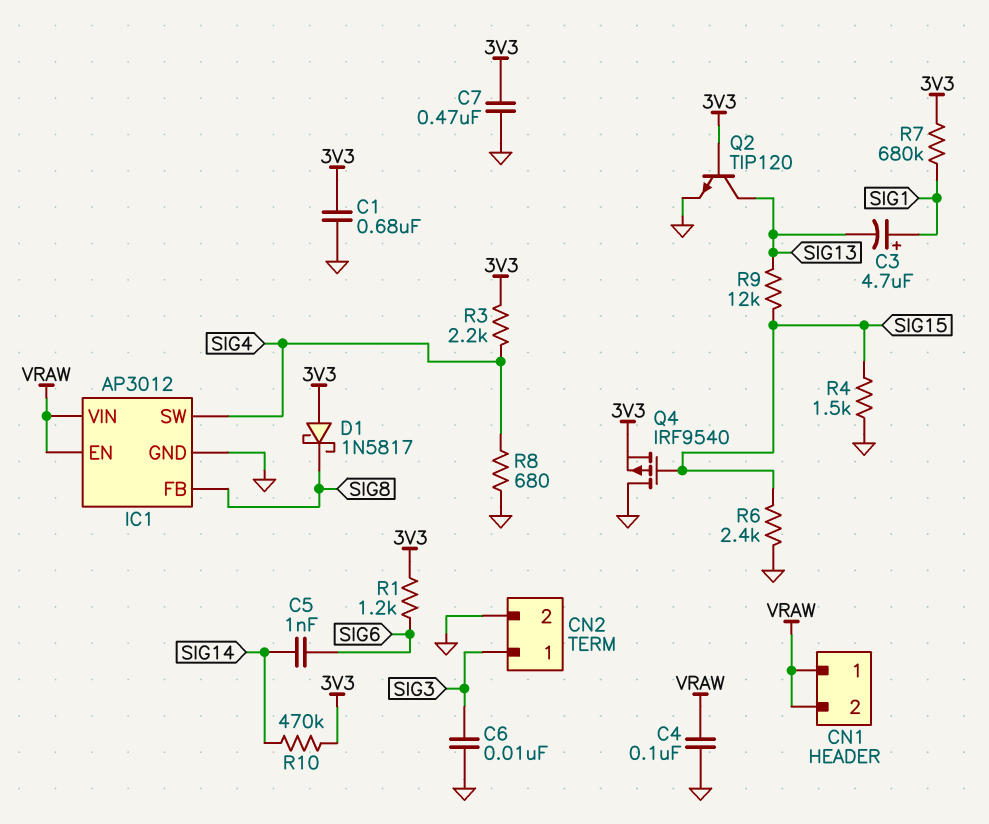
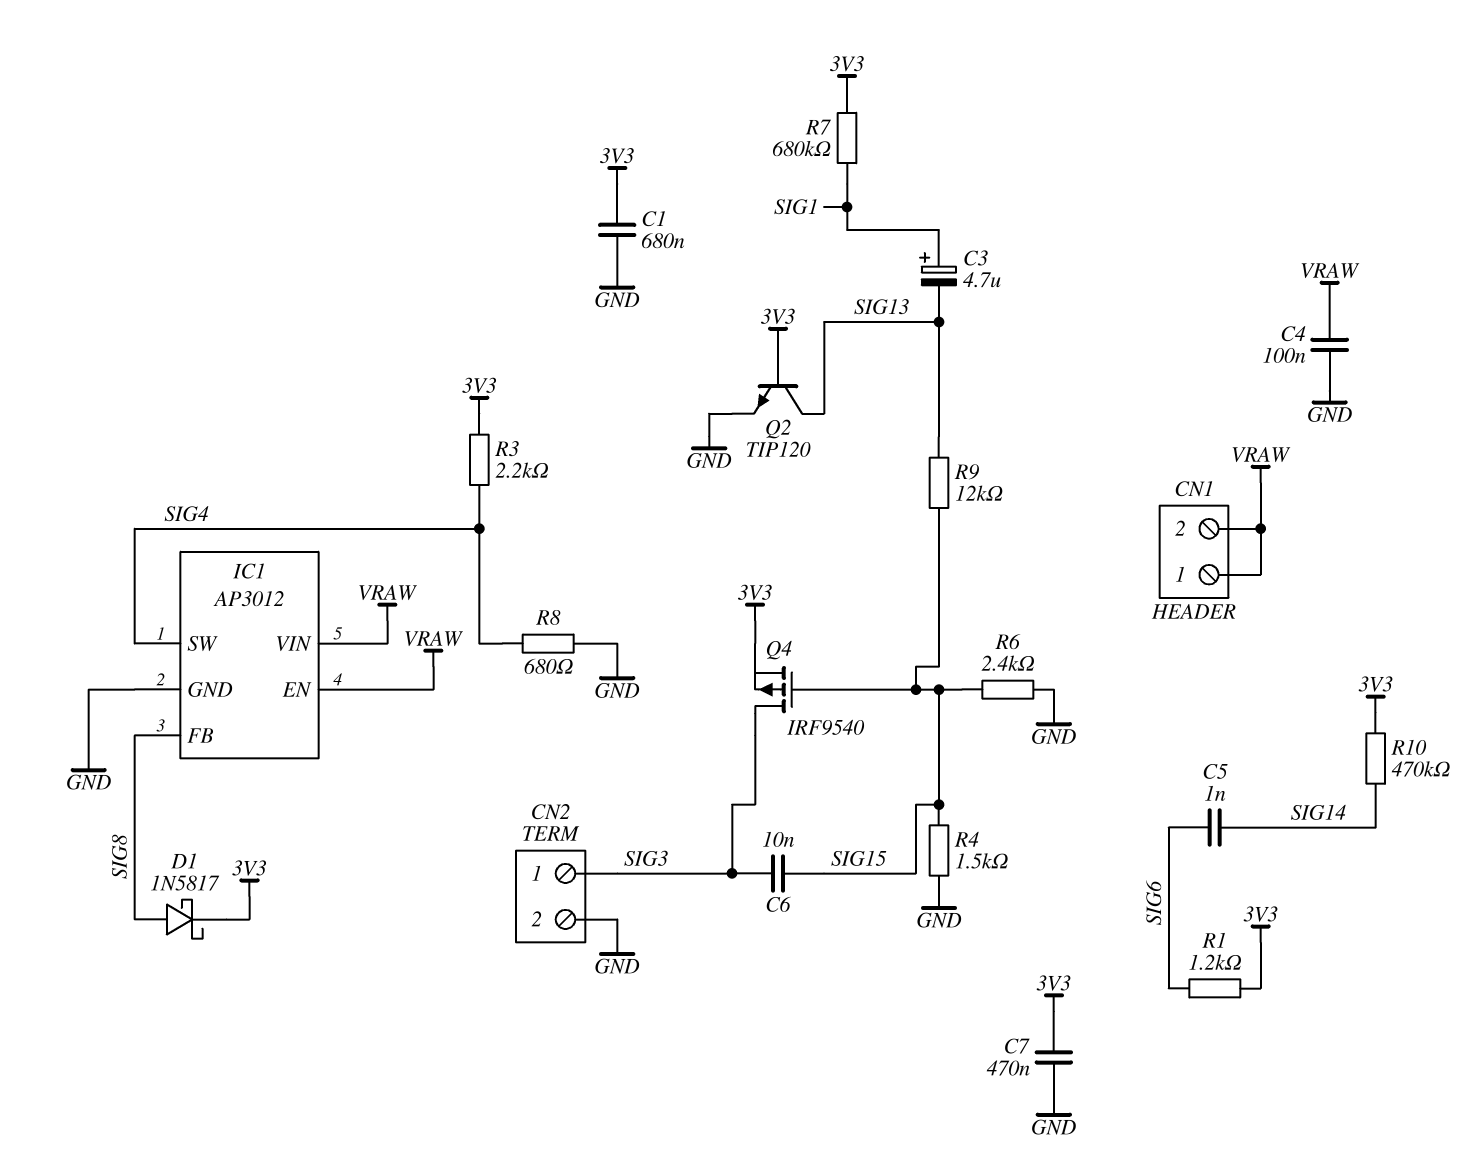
C6: 10nF (GND, SIG3) -> 10nF (SIG3, SIG15)
D1: schottky 1N5817 (A 3V3, K SIG8) -> schottky 1N5817 (A SIG8, K 3V3)
Q4: PMOS IRF9540 (G SIG15, D GND, S 3V3) -> PMOS IRF9540 (G SIG15, D SIG3, S 3V3)

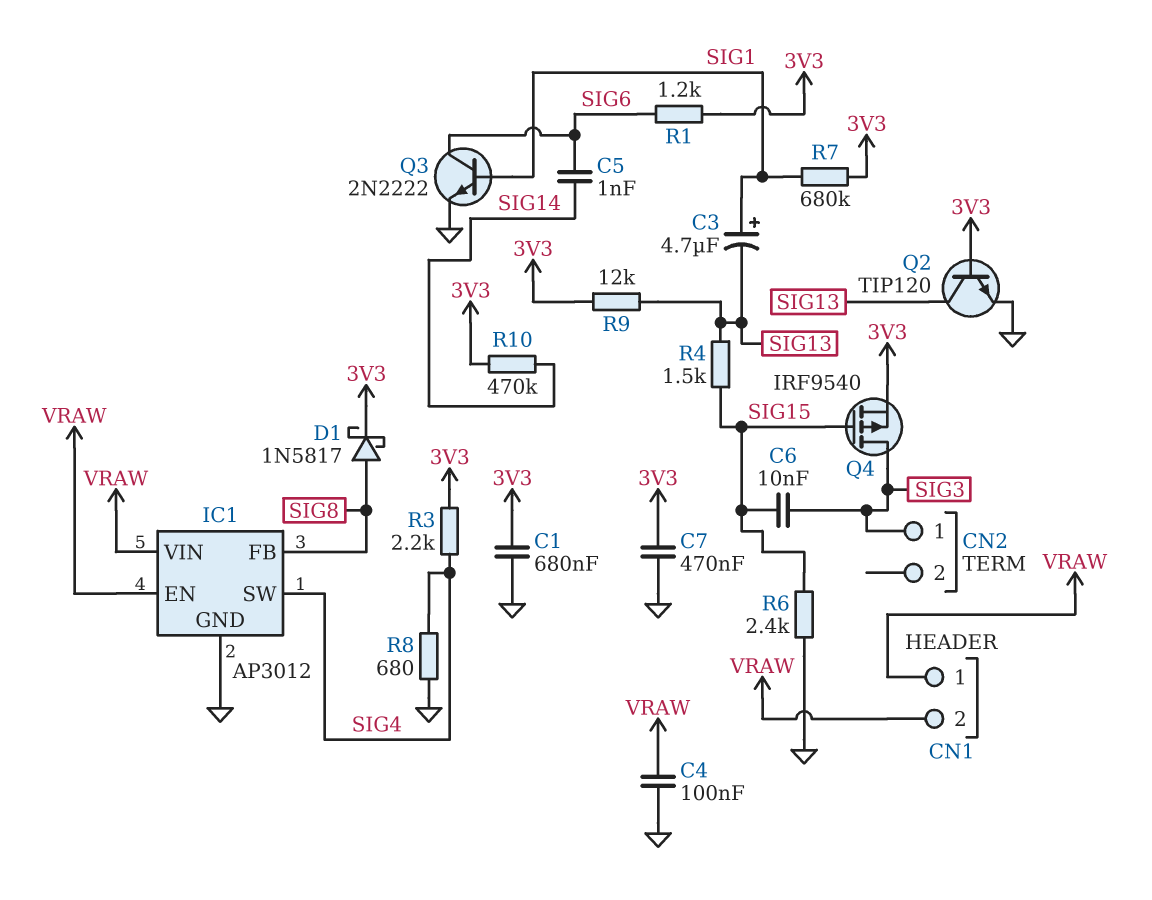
CN2 pin 2: GND -> none
Q3: none -> NPN 2N2222 (B SIG1, C SIG6, E GND)
R4: 1.5k (GND, SIG15) -> 1.5k (SIG13, SIG15)
R9: 12k (SIG13, SIG15) -> 12k (3V3, SIG13)

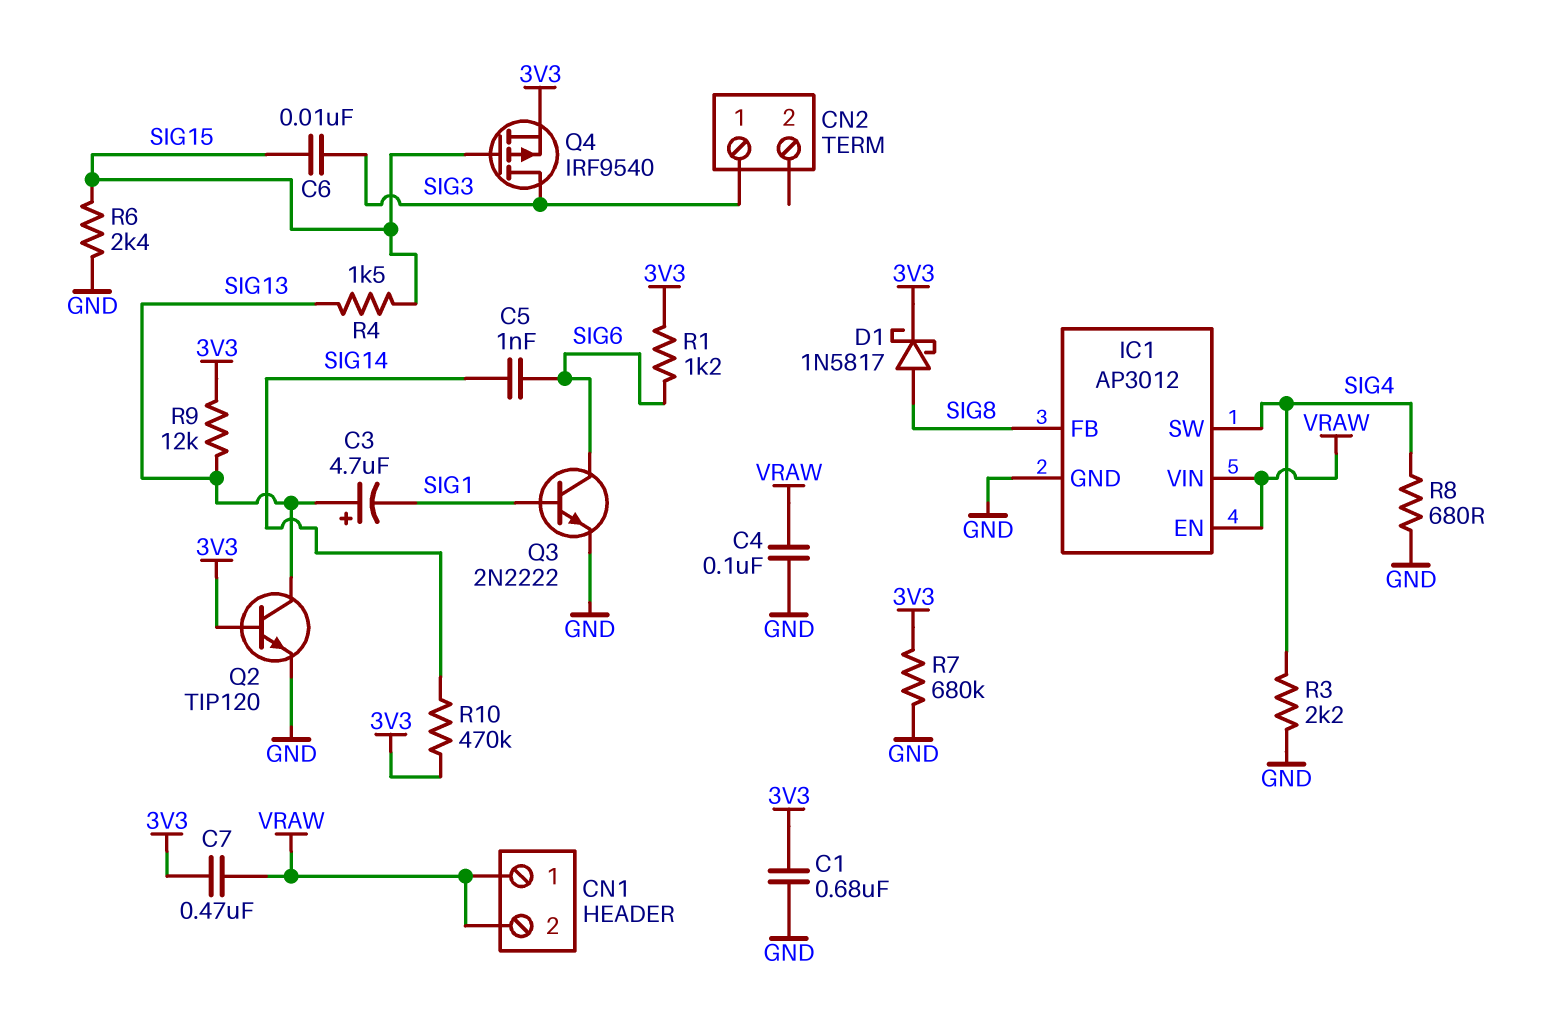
C3: 4.7uF (plus SIG1, minus SIG13) -> 4.7uF (plus SIG13, minus SIG1)
C7: 470nF (3V3, GND) -> 470nF (3V3, VRAW)
R3: 2.2k (3V3, SIG4) -> 2.2k (GND, SIG4)
R7: 680k (3V3, SIG1) -> 680k (3V3, GND)

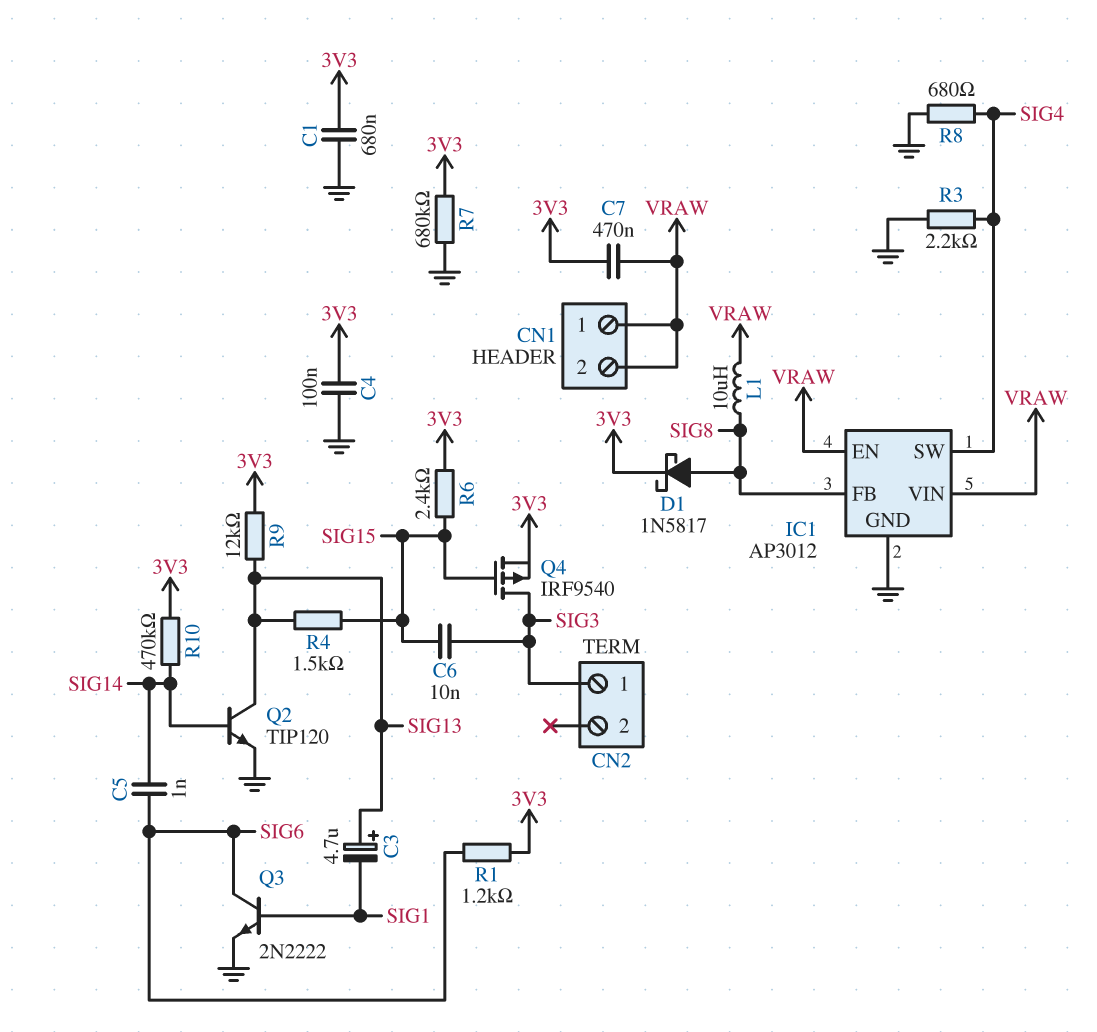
C4: 100nF (GND, VRAW) -> 100nF (3V3, GND)
L1: none -> 10uH (SIG8, VRAW)
Q2: NPN TIP120 (B 3V3, C SIG13, E GND) -> NPN TIP120 (B SIG14, C SIG13, E GND)
R6: 2.4k (GND, SIG15) -> 2.4k (3V3, SIG15)

